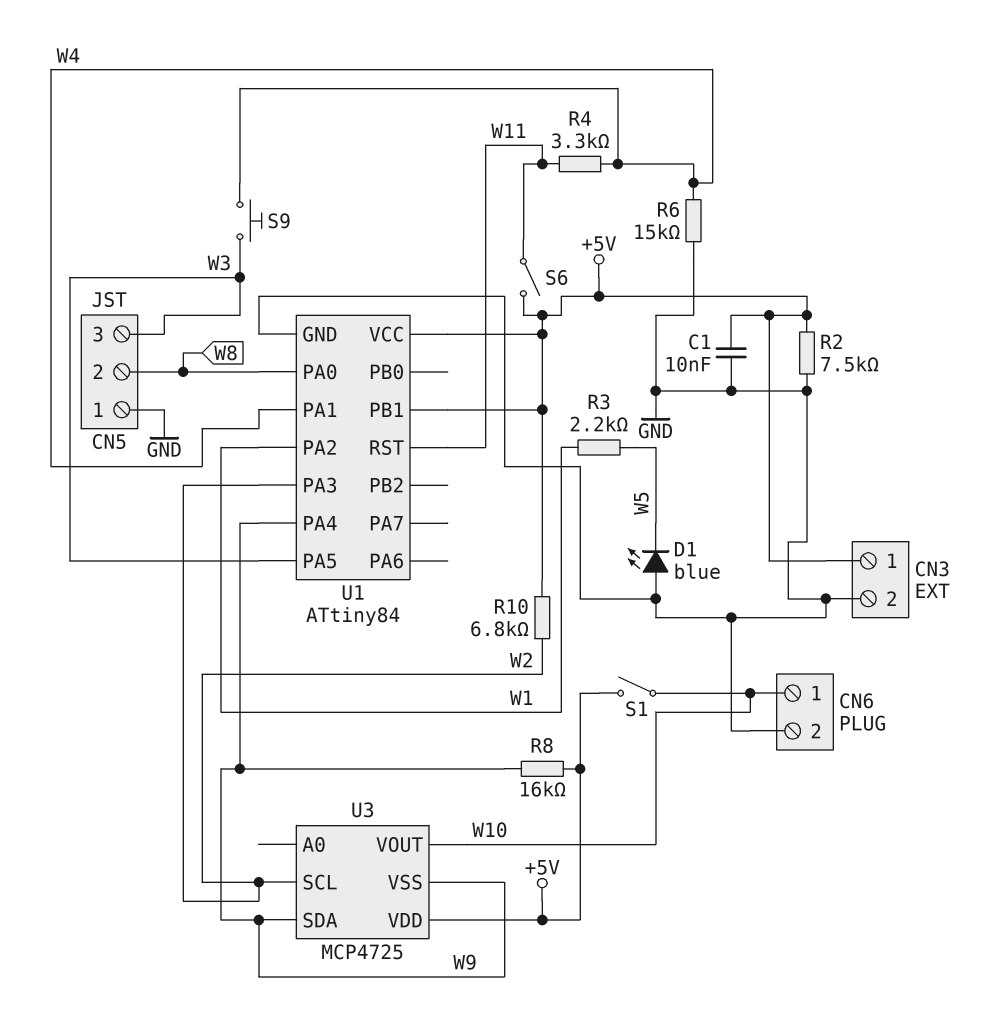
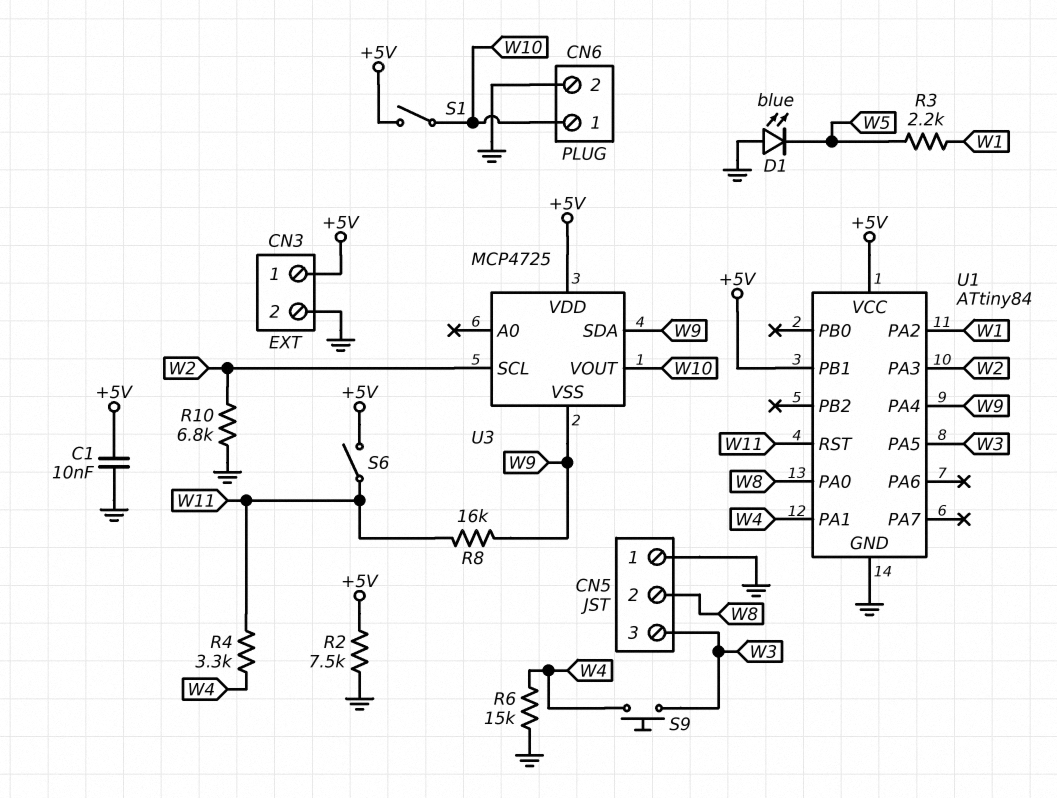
R8: 16k (+5V, W9) -> 16k (W9, W11)
R10: 6.8k (+5V, W2) -> 6.8k (GND, W2)

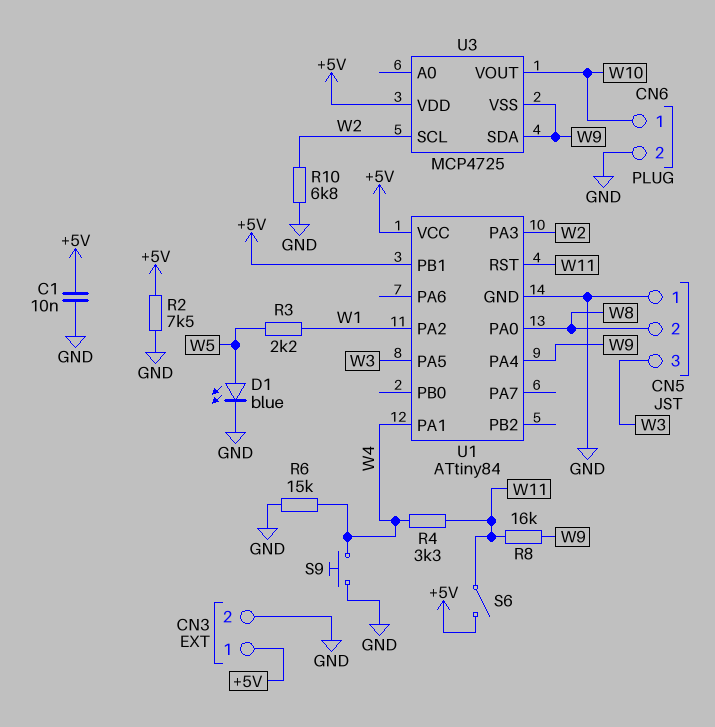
D1: LED blue (A GND, K W5) -> LED blue (A W5, K GND)
S1: switch (+5V, W10) -> none
S9: button (W3, W4) -> button (GND, W4)

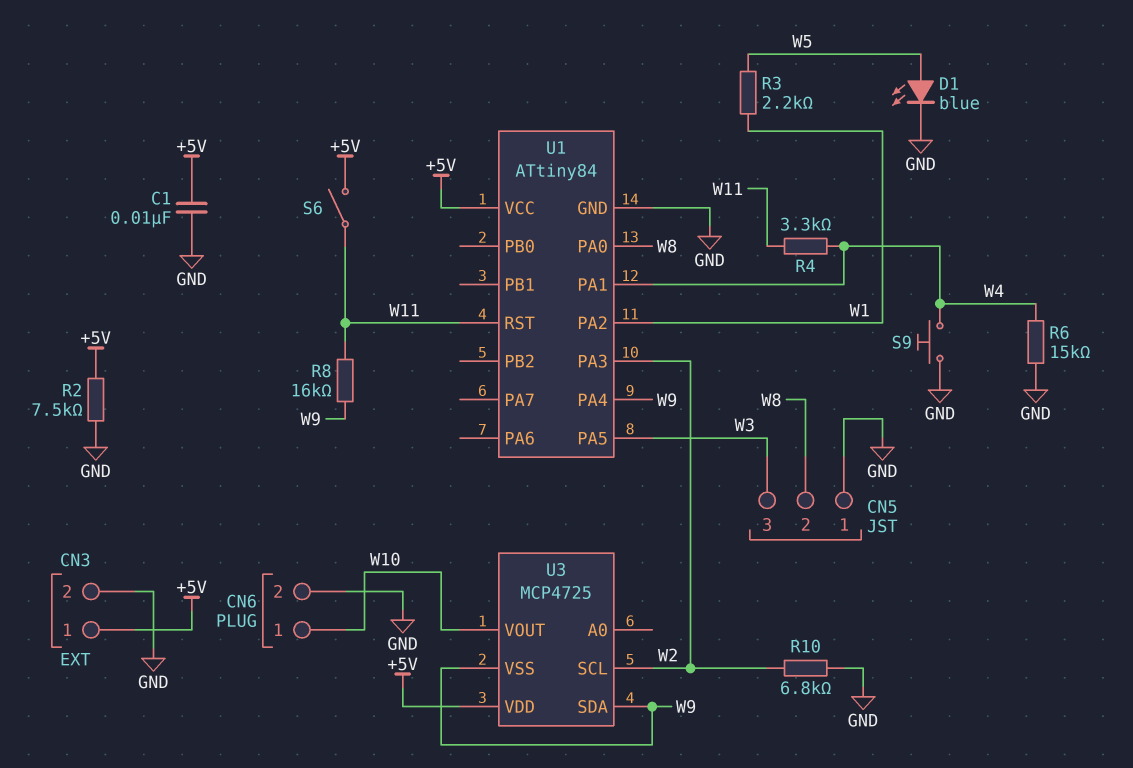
U1 pin PB1: +5V -> none

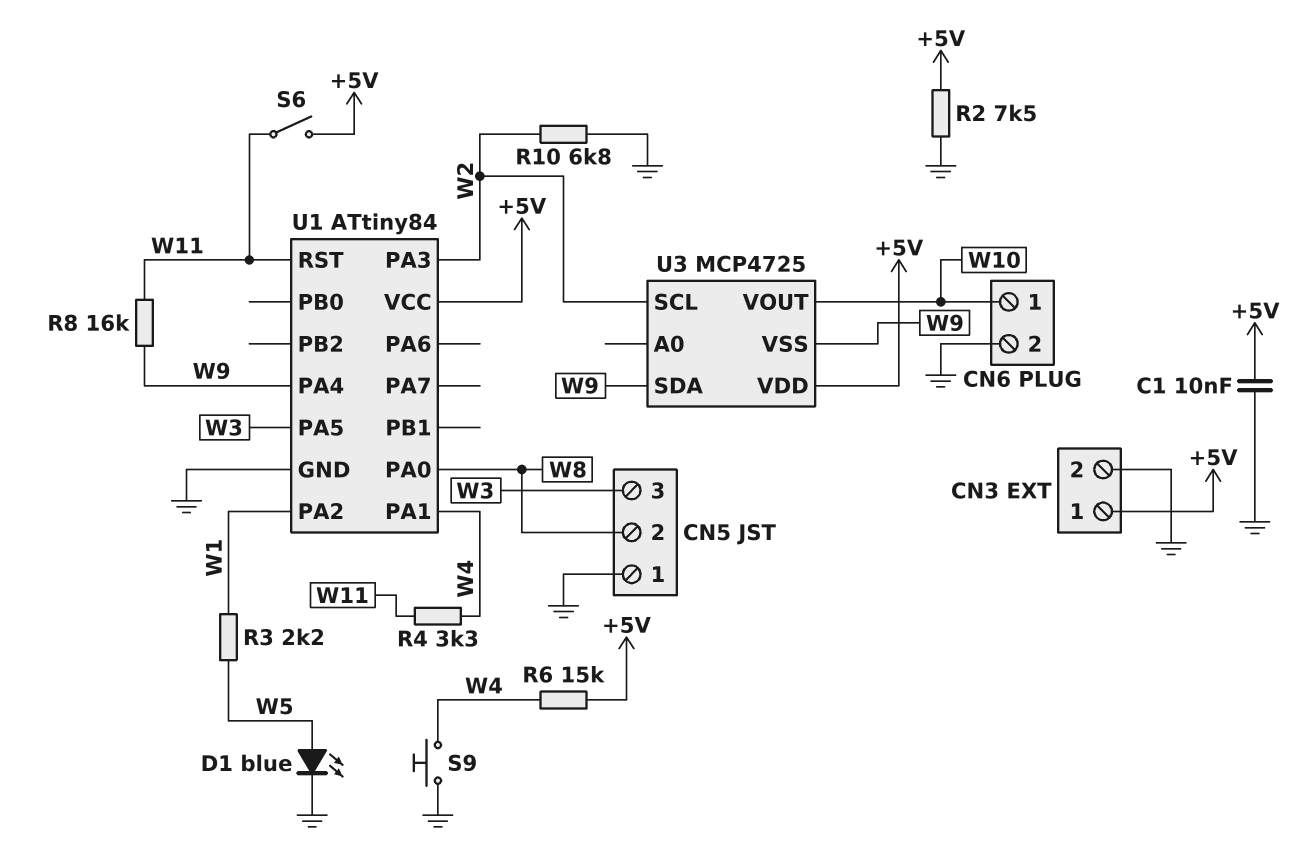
R6: 15k (GND, W4) -> 15k (+5V, W4)

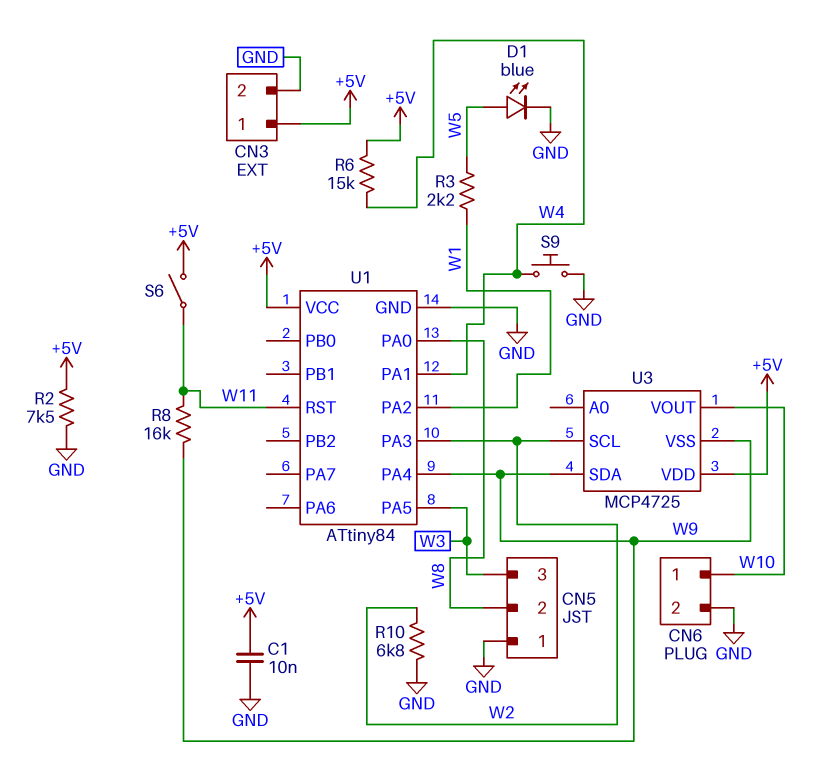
R4: 3.3k (W4, W11) -> none

